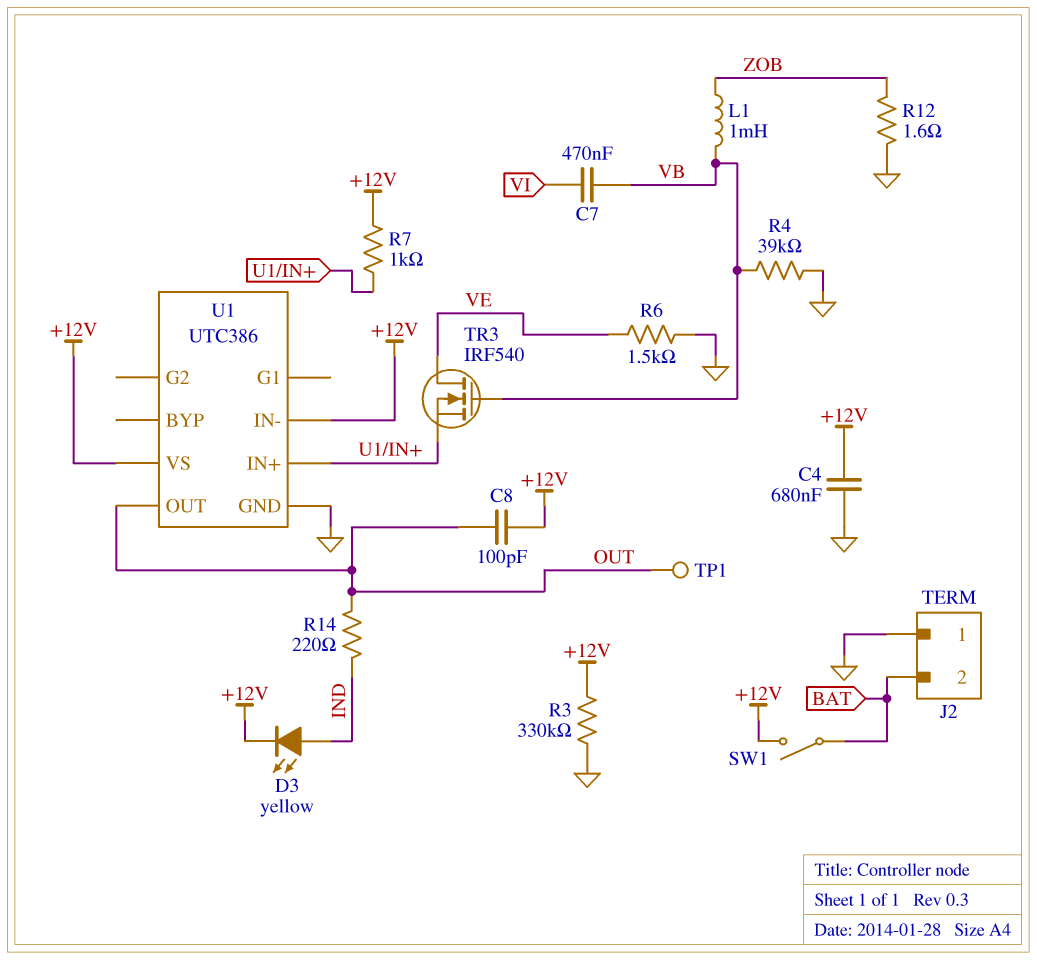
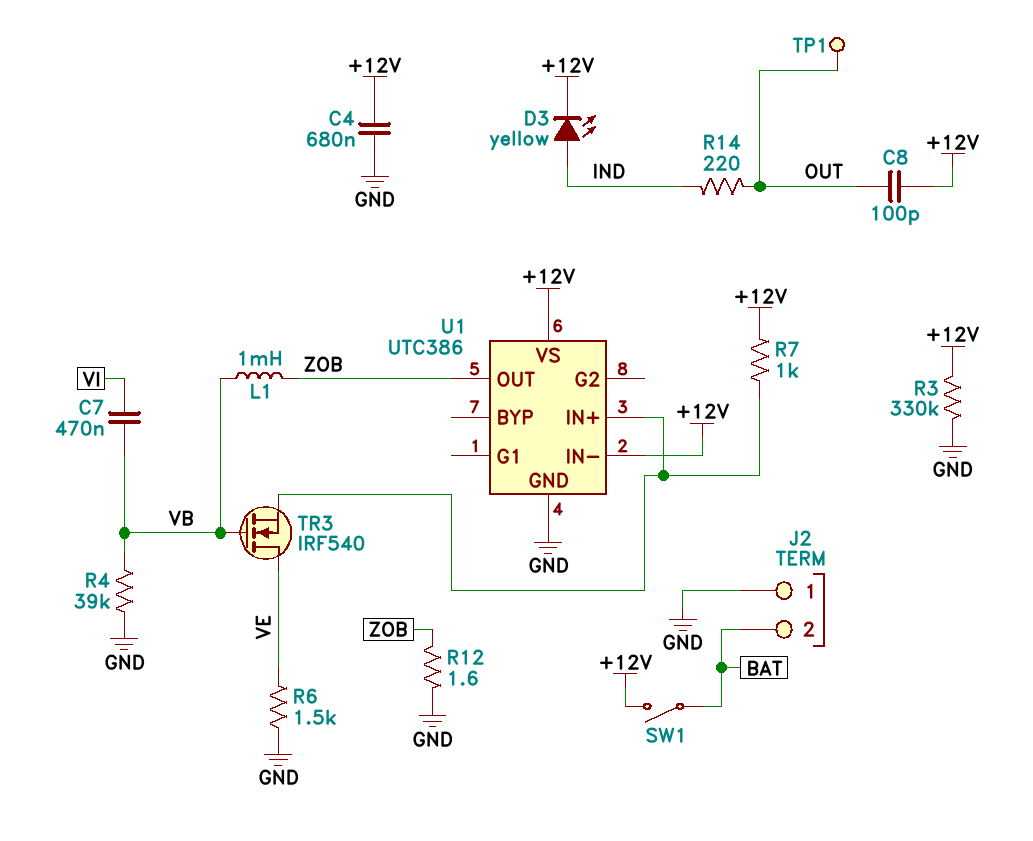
U1 pin OUT: OUT -> ZOB

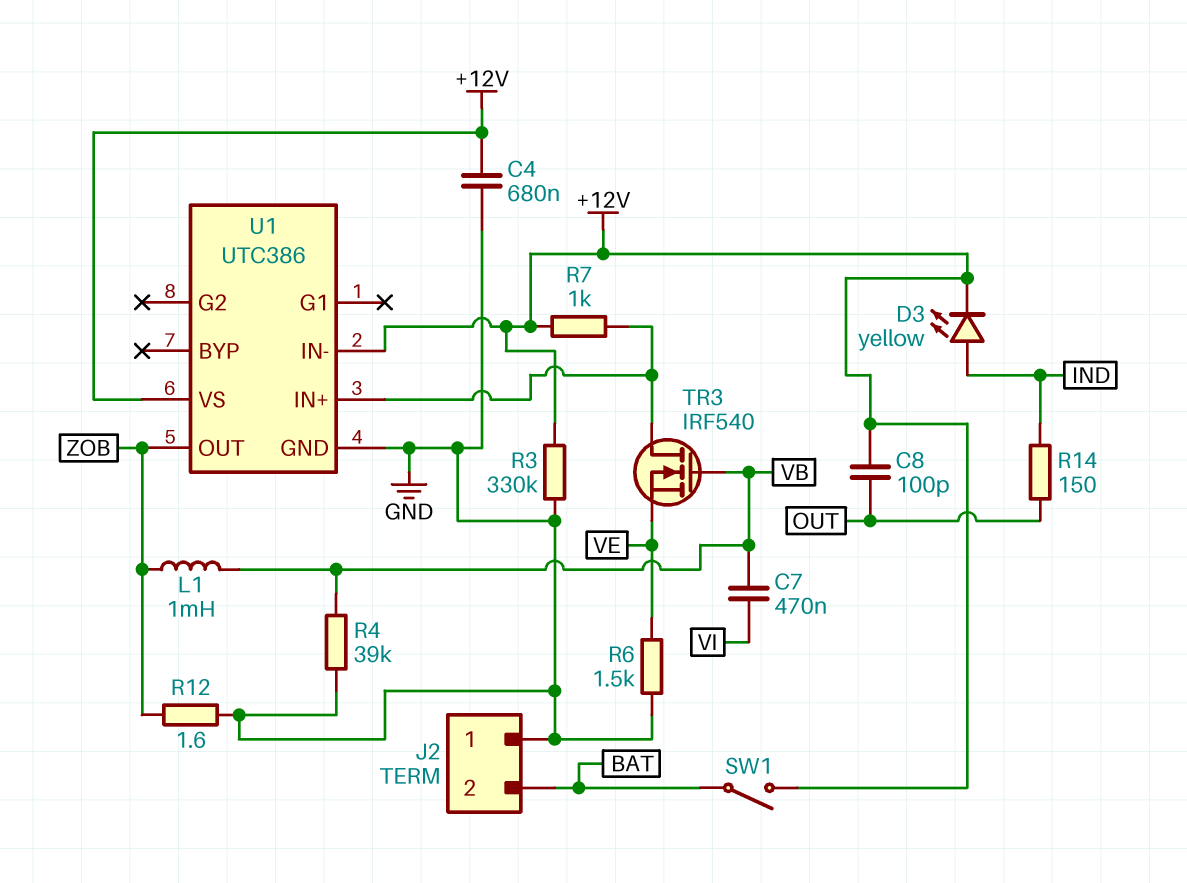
R14: 220 (IND, OUT) -> 150 (IND, OUT)
TP1: test point (OUT) -> none
TR3: NMOS IRF540 (G VB, D VE, S U1/IN+) -> NMOS IRF540 (G VB, D U1/IN+, S VE)

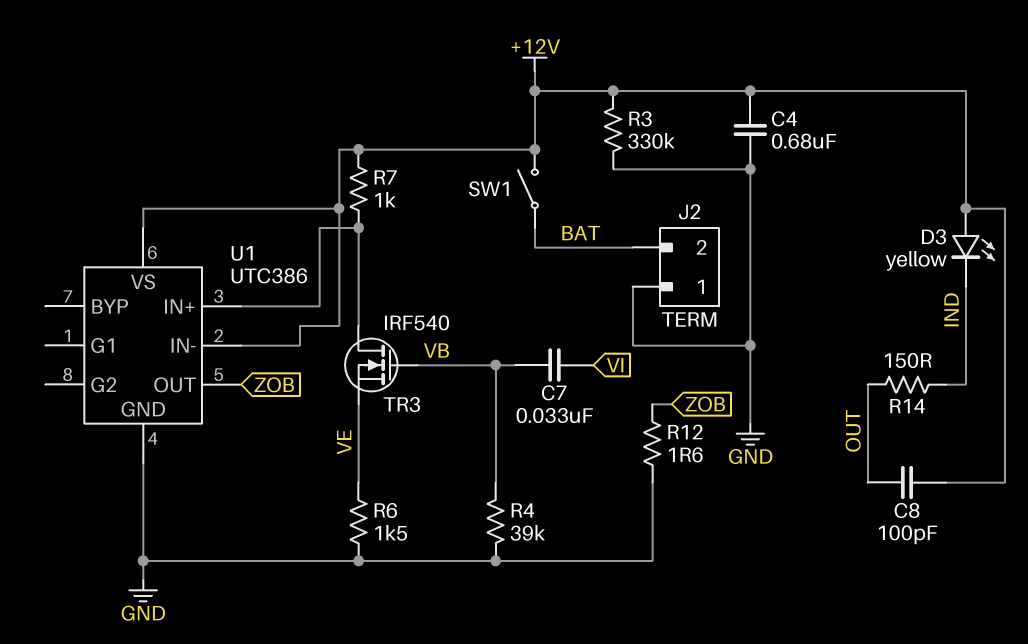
C7: 470nF (VB, VI) -> 33nF (VB, VI)
D3: LED yellow (A IND, K +12V) -> LED yellow (A +12V, K IND)
L1: 1mH (VB, ZOB) -> none

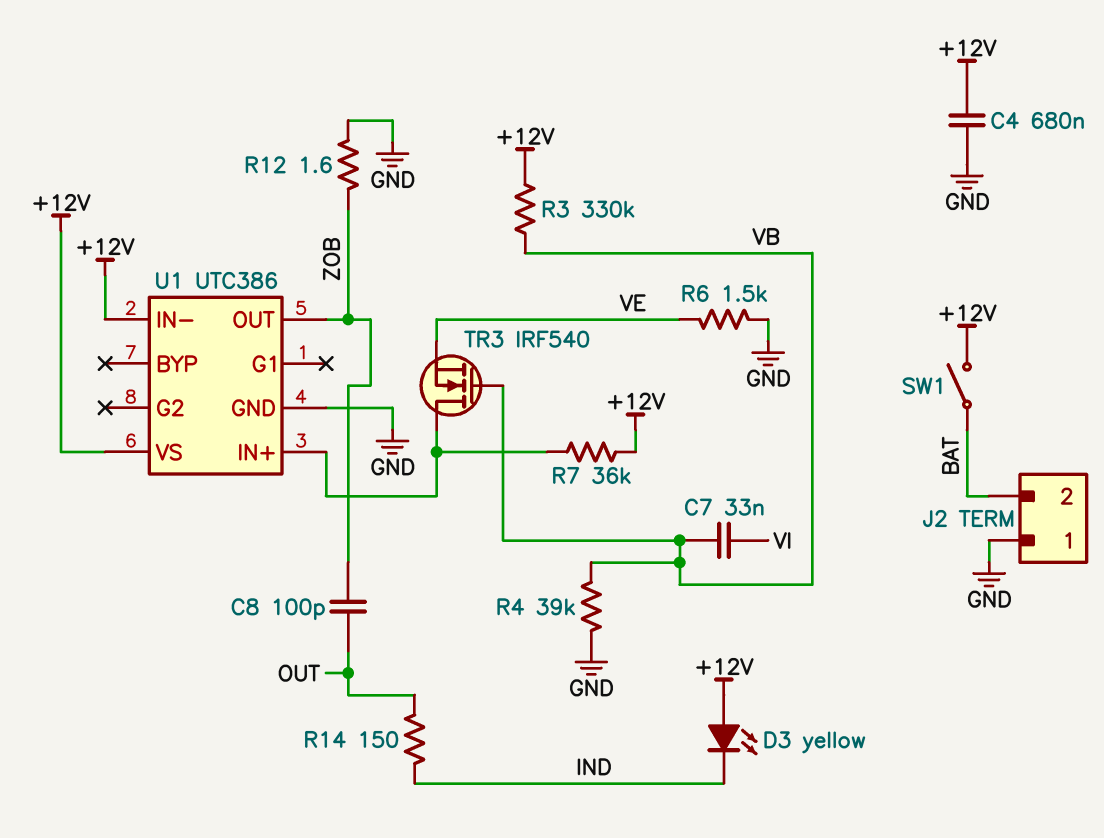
C8: 100pF (+12V, OUT) -> 100pF (OUT, ZOB)
R3: 330k (+12V, GND) -> 330k (+12V, VB)
R7: 1k (+12V, U1/IN+) -> 36k (+12V, U1/IN+)

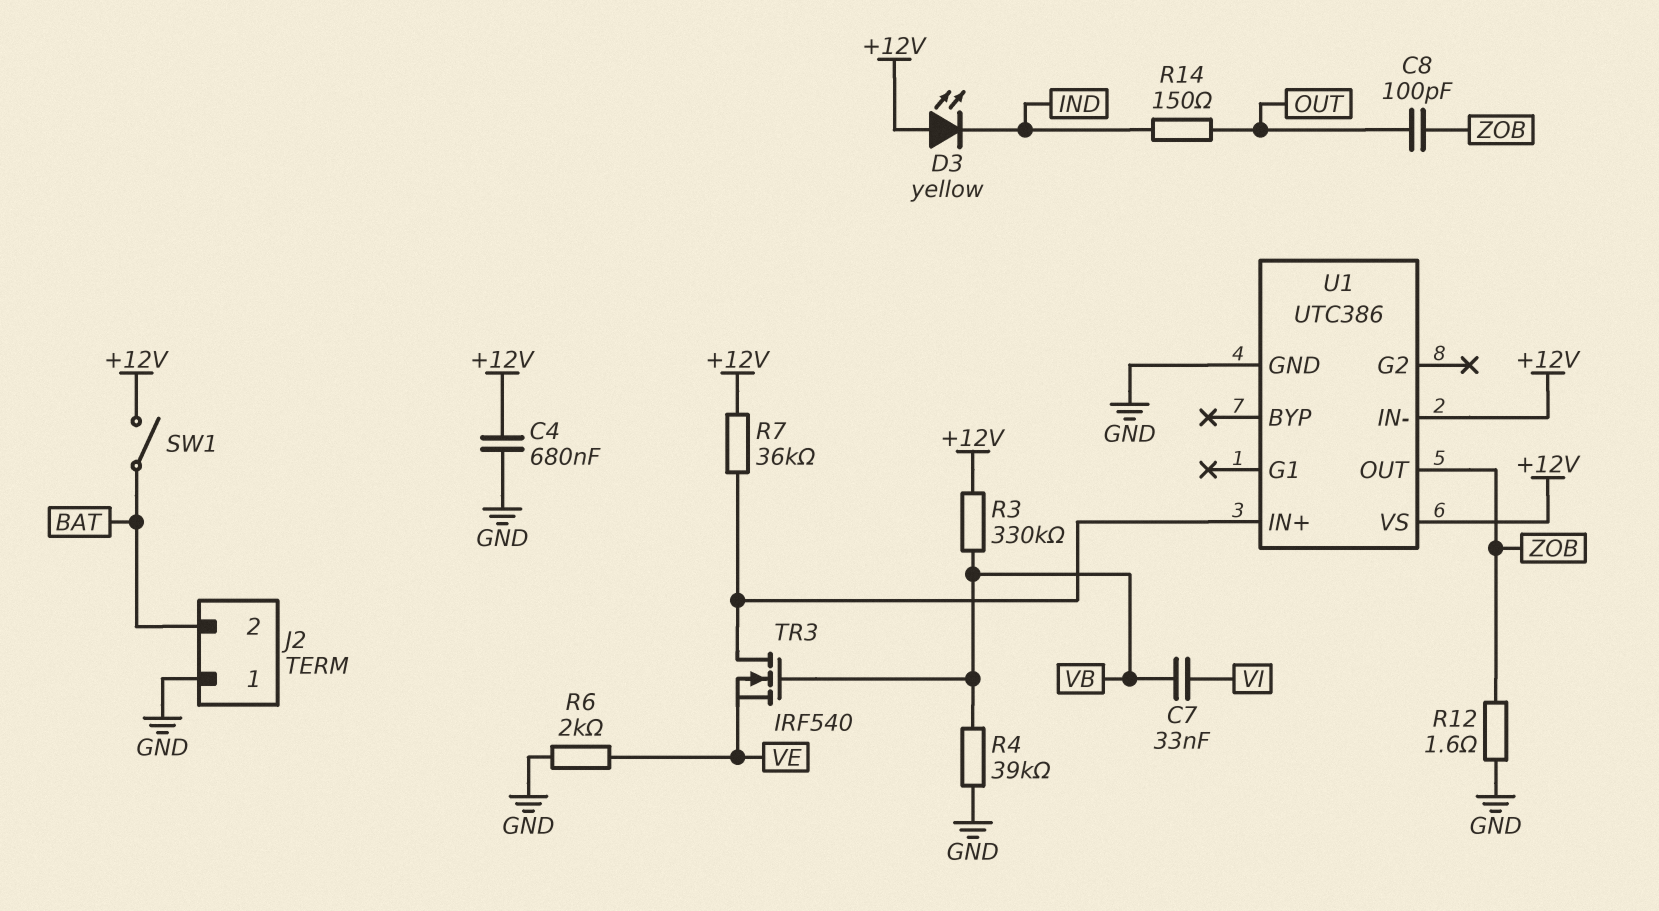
R6: 1.5k (GND, VE) -> 2k (GND, VE)

